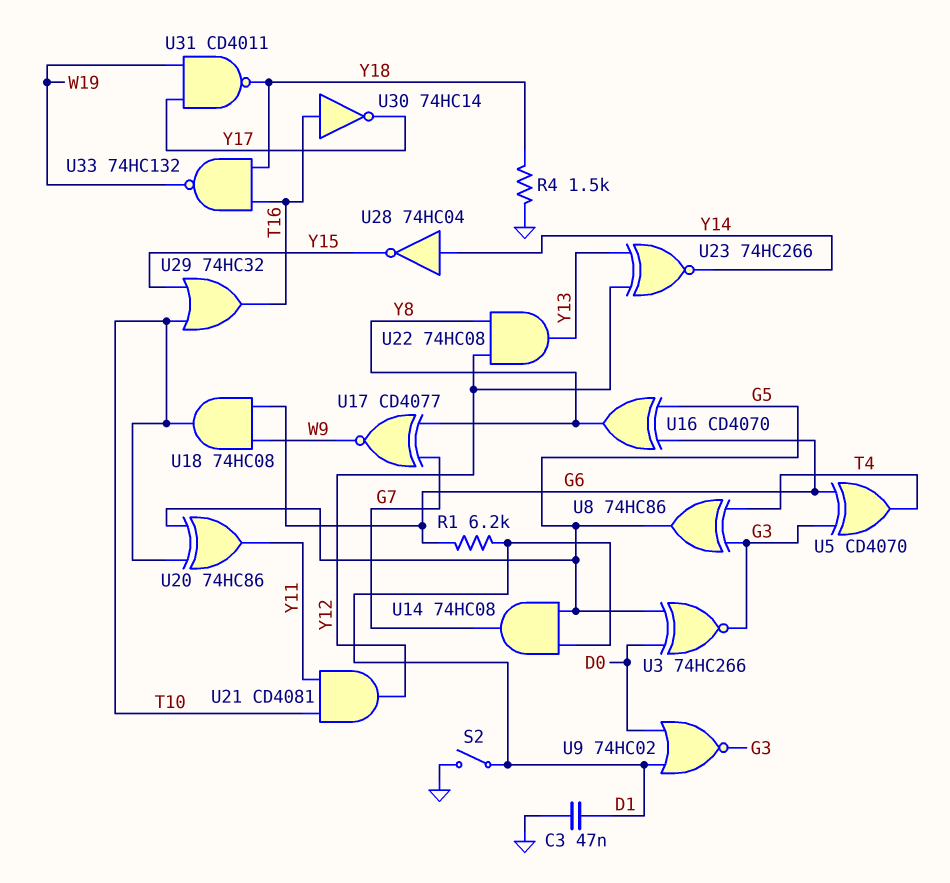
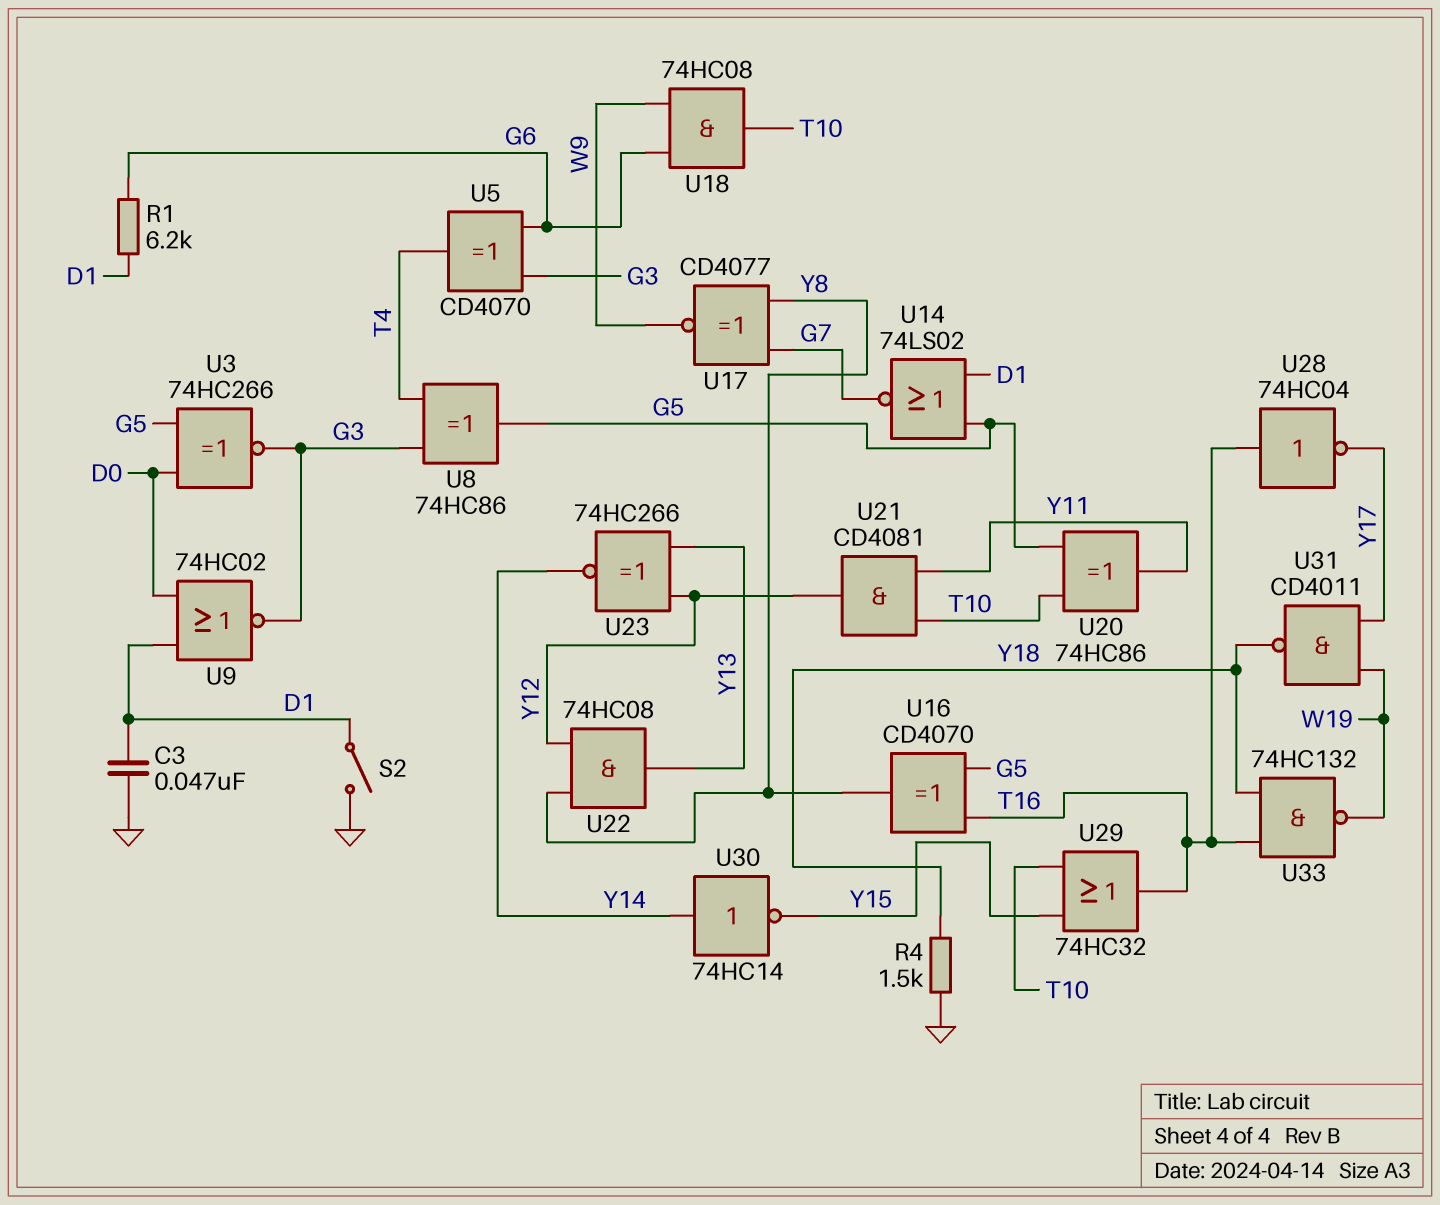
U14: AND 74HC08 (in D1, in G5, out G7) -> NOR 74LS02 (in D1, in G5, out G7)
U16: XOR CD4070 (in G5, in G6, out Y8) -> XOR CD4070 (in G5, in T16, out Y8)
U28: NOT 74HC04 (in Y14, out Y15) -> NOT 74HC04 (in T16, out Y17)
U30: NOT 74HC14 (in T16, out Y17) -> NOT 74HC14 (in Y14, out Y15)

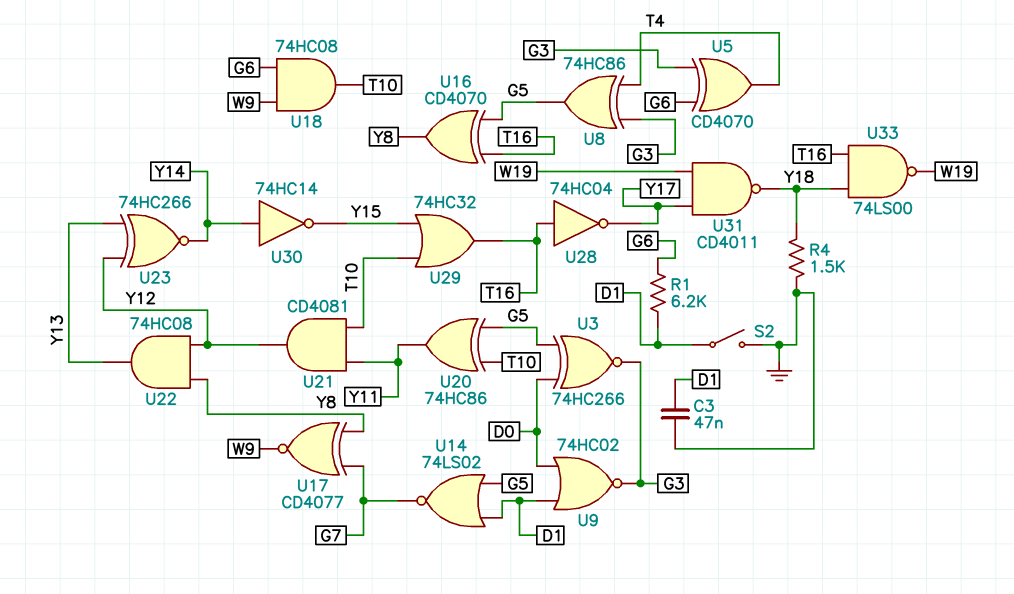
U33: NAND 74HC132 (in T16, in Y18, out W19) -> NAND 74LS00 (in T16, in Y18, out W19)

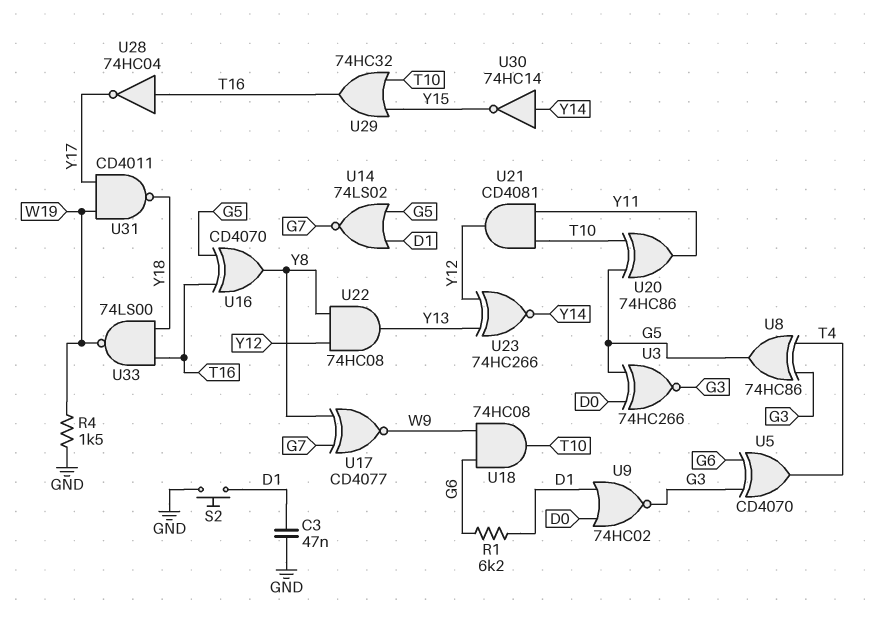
R4: 1.5k (GND, Y18) -> 1.5k (GND, W19)
S2: switch (D1, GND) -> button (D1, GND)

